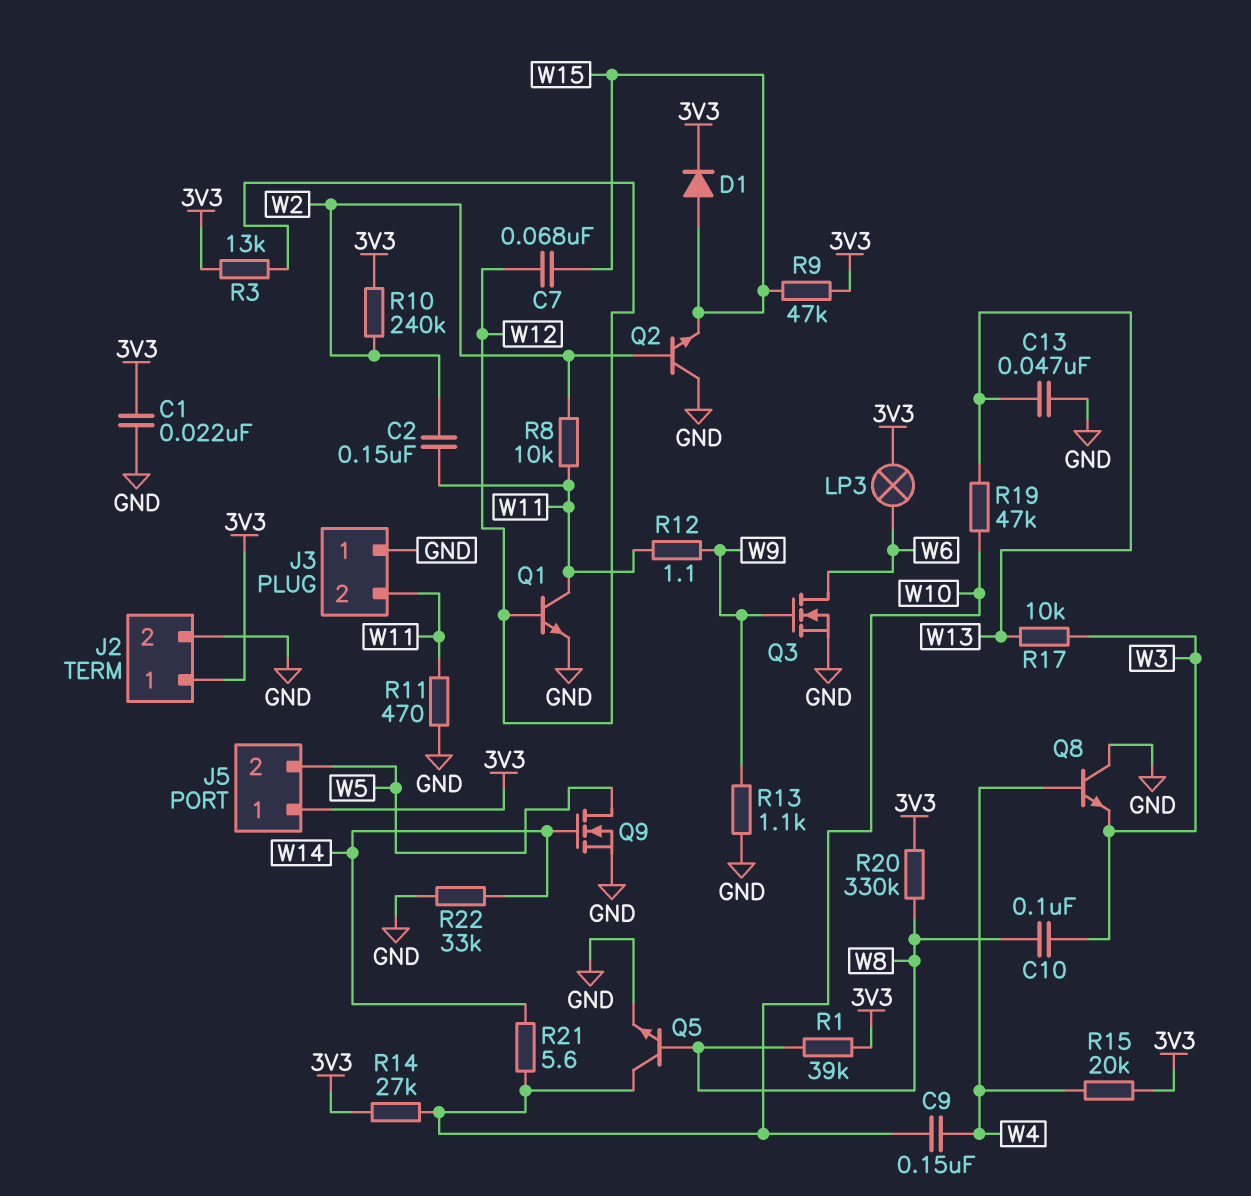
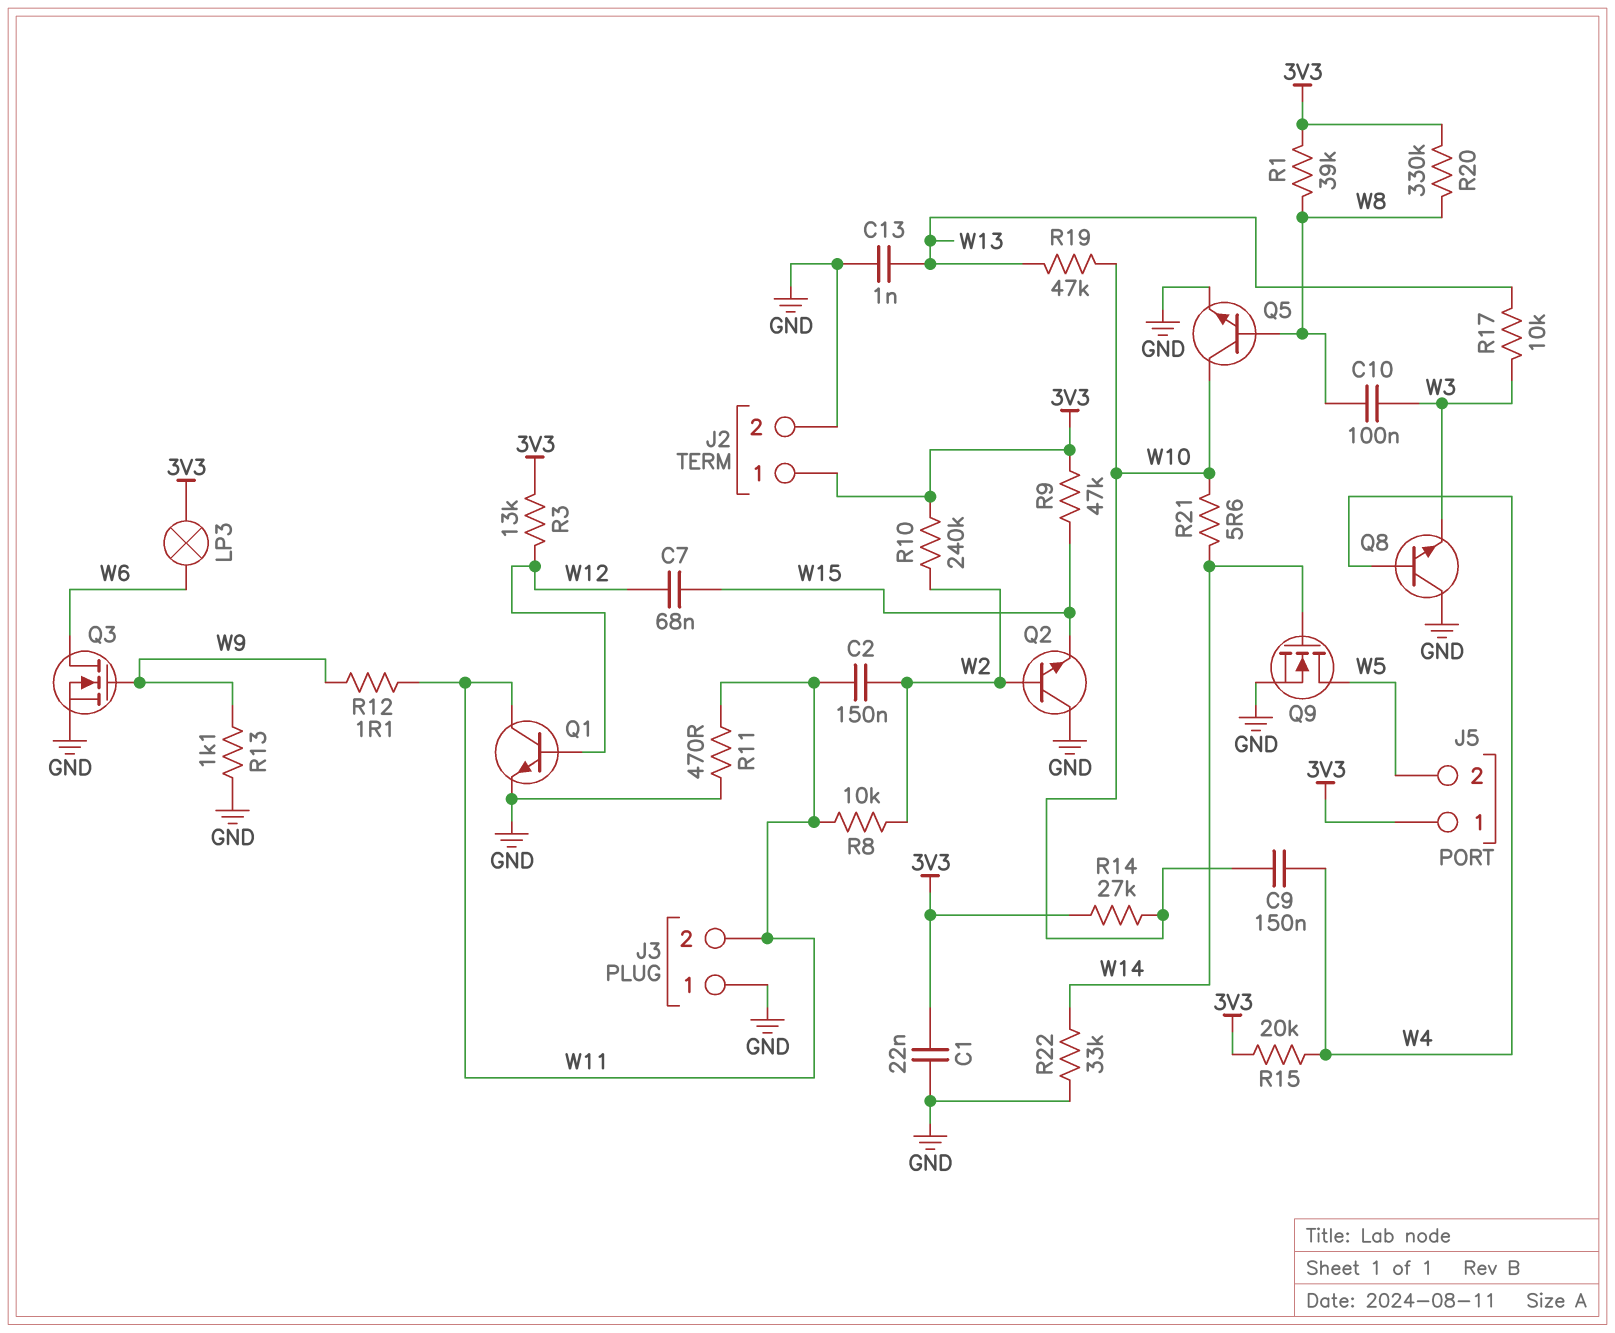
C13: 47nF (GND, W13) -> 1nF (GND, W13)
D1: diode (A W15, K 3V3) -> none

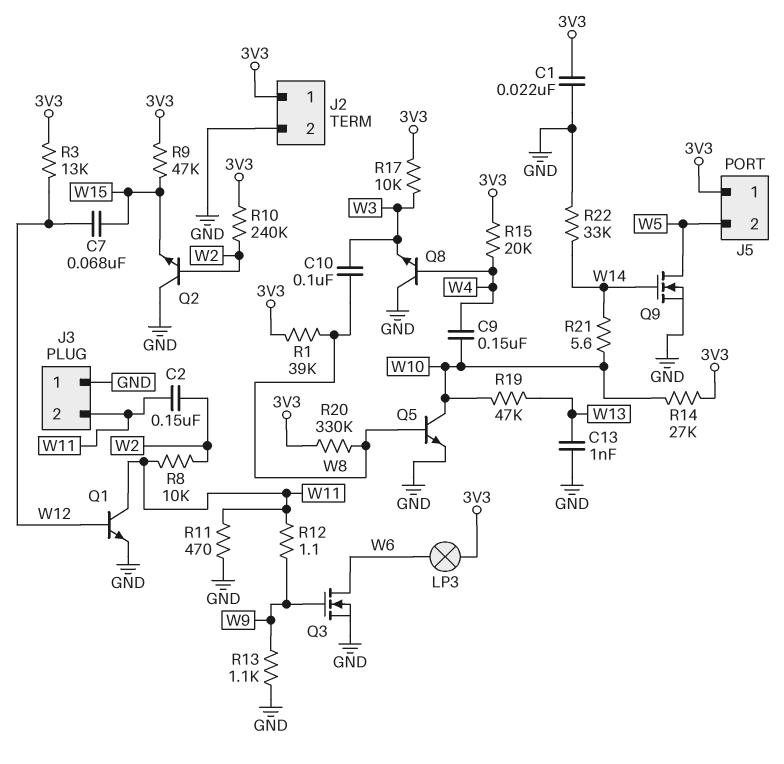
R17: 10k (W3, W13) -> 10k (3V3, W3)

